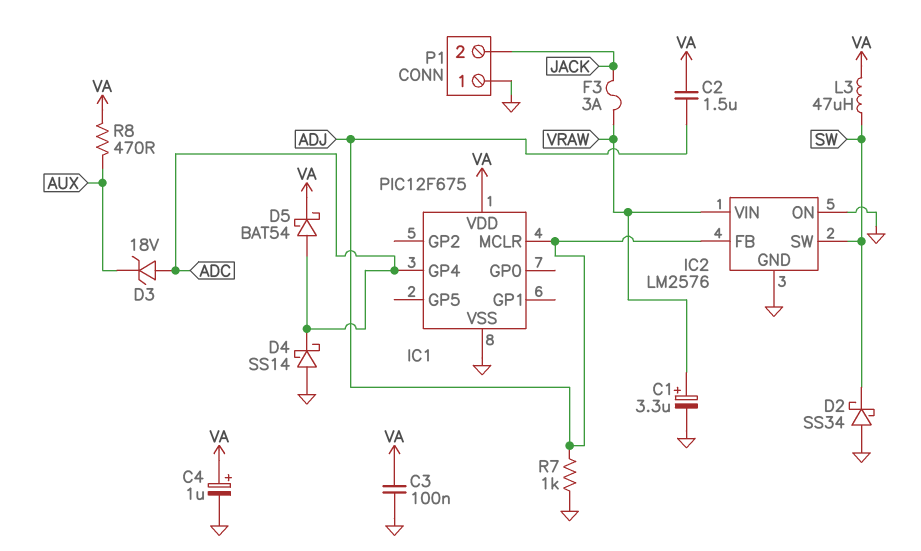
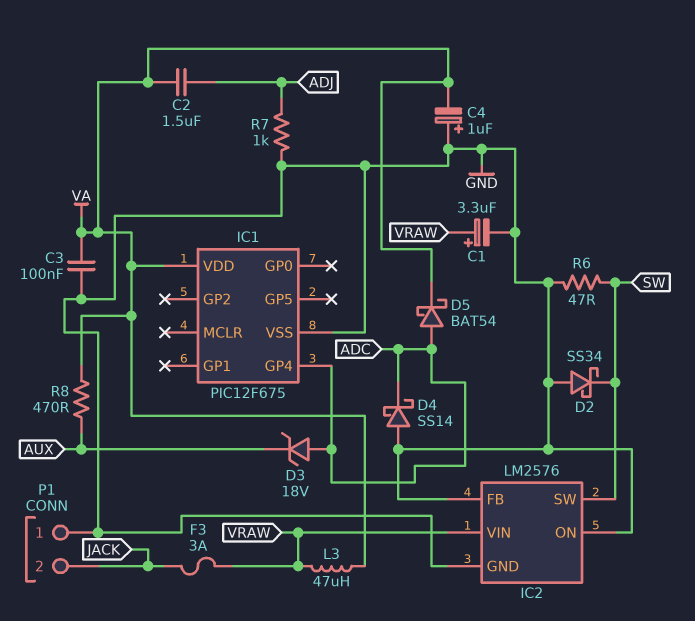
C4: 1uF (plus VA, minus GND) -> 1uF (plus GND, minus VA)
IC1 pin MCLR: ADJ -> none
IC2 pin FB: ADJ -> GND
L3: 47uH (SW, VA) -> 47uH (VA, VRAW)
R6: none -> 47 (GND, SW)

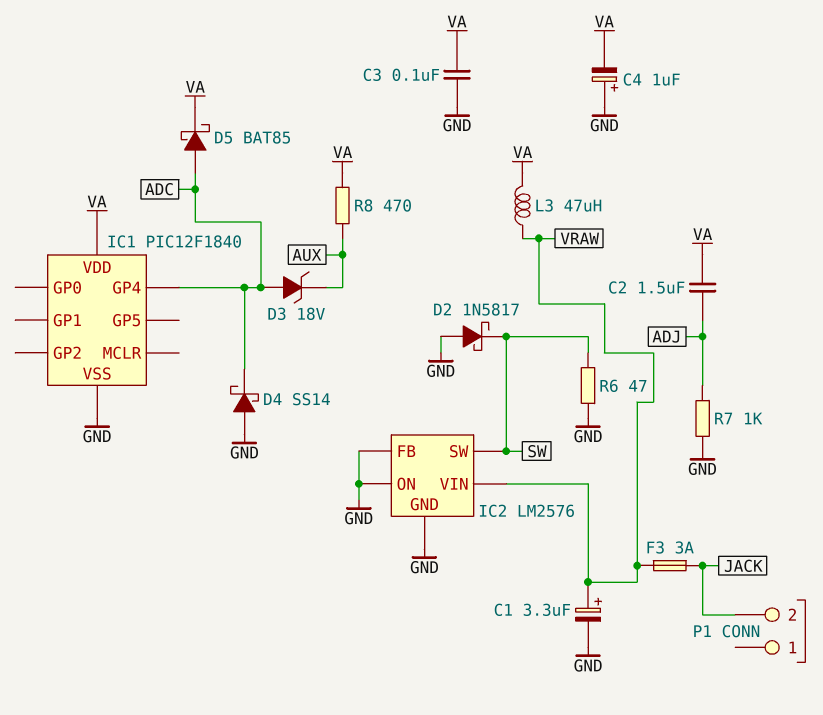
D2: schottky SS34 (A GND, K SW) -> schottky 1N5817 (A GND, K SW)
D5: schottky BAT54 (A ADC, K VA) -> schottky BAT85 (A ADC, K VA)
IC1: PIC12F675 -> PIC12F1840
P1 pin 1: GND -> none

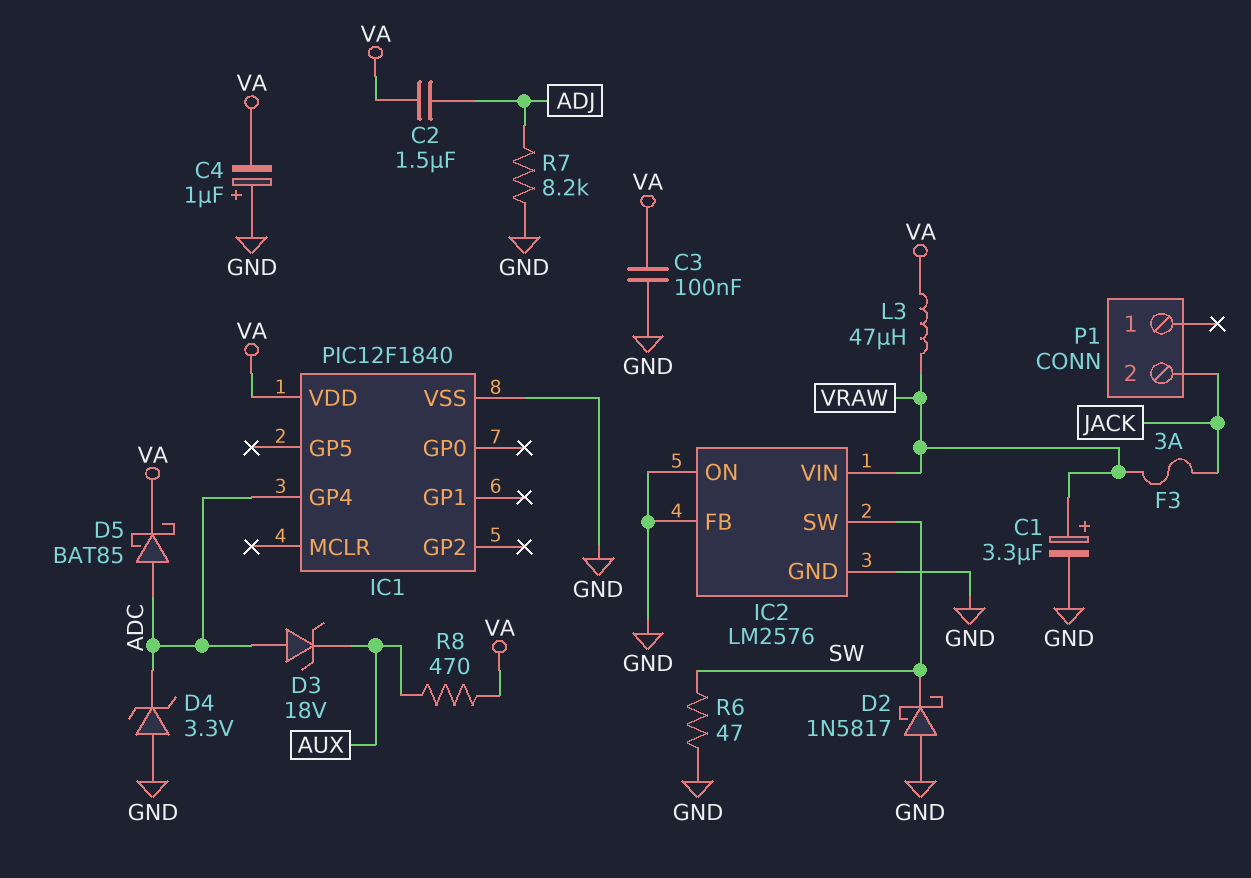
D4: schottky SS14 (A GND, K ADC) -> zener 3.3V (A GND, K ADC)
R7: 1k (ADJ, GND) -> 8.2k (ADJ, GND)

